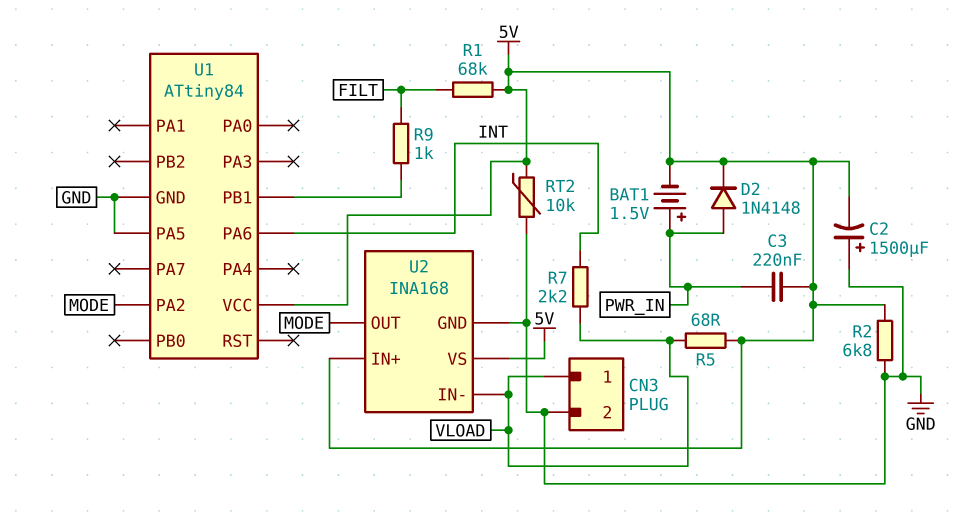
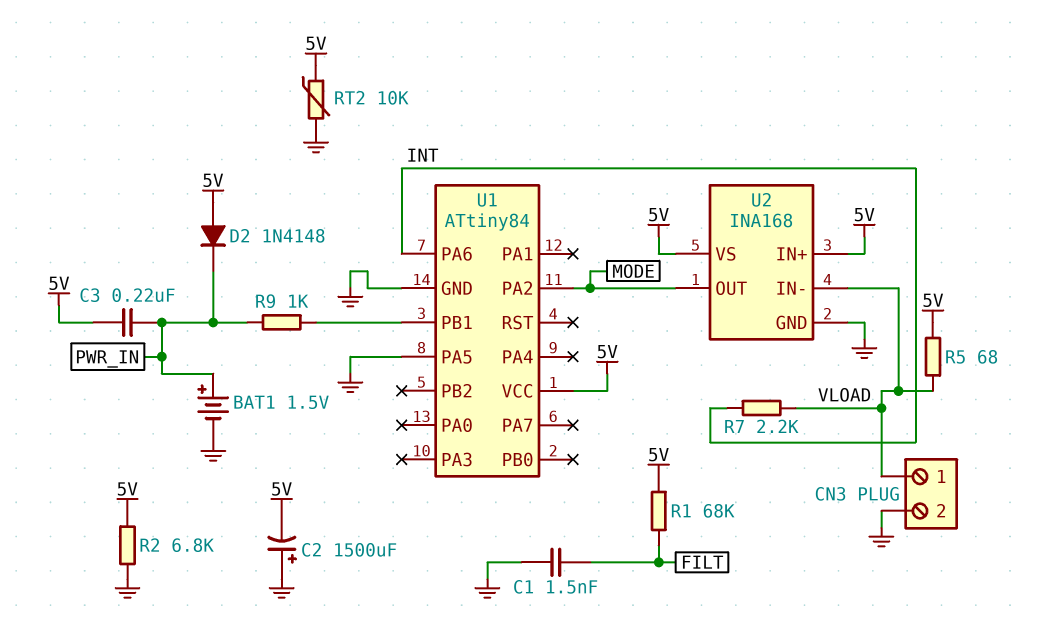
BAT1: 1.5V (plus PWR_IN, minus 5V) -> 1.5V (plus PWR_IN, minus GND)
C1: none -> 1.5nF (FILT, GND)
D2: diode 1N4148 (A PWR_IN, K 5V) -> diode 1N4148 (A 5V, K PWR_IN)
R9: 1k (FILT, U1/PB1) -> 1k (PWR_IN, U1/PB1)

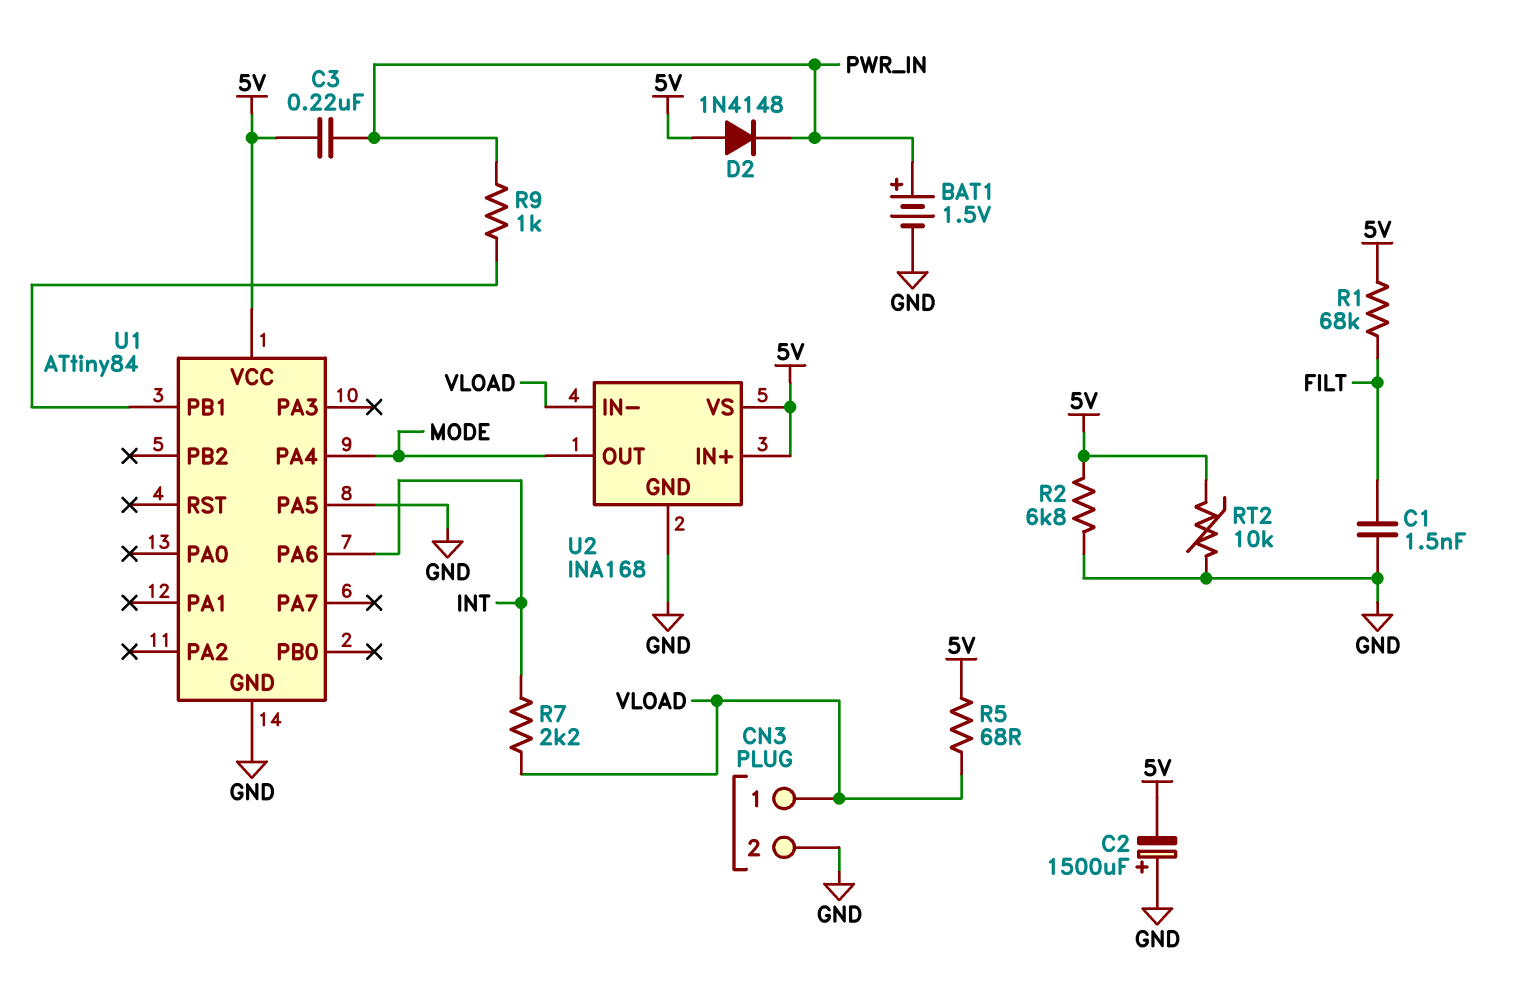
U1 pin PA2: MODE -> none
U1 pin PA4: none -> MODE

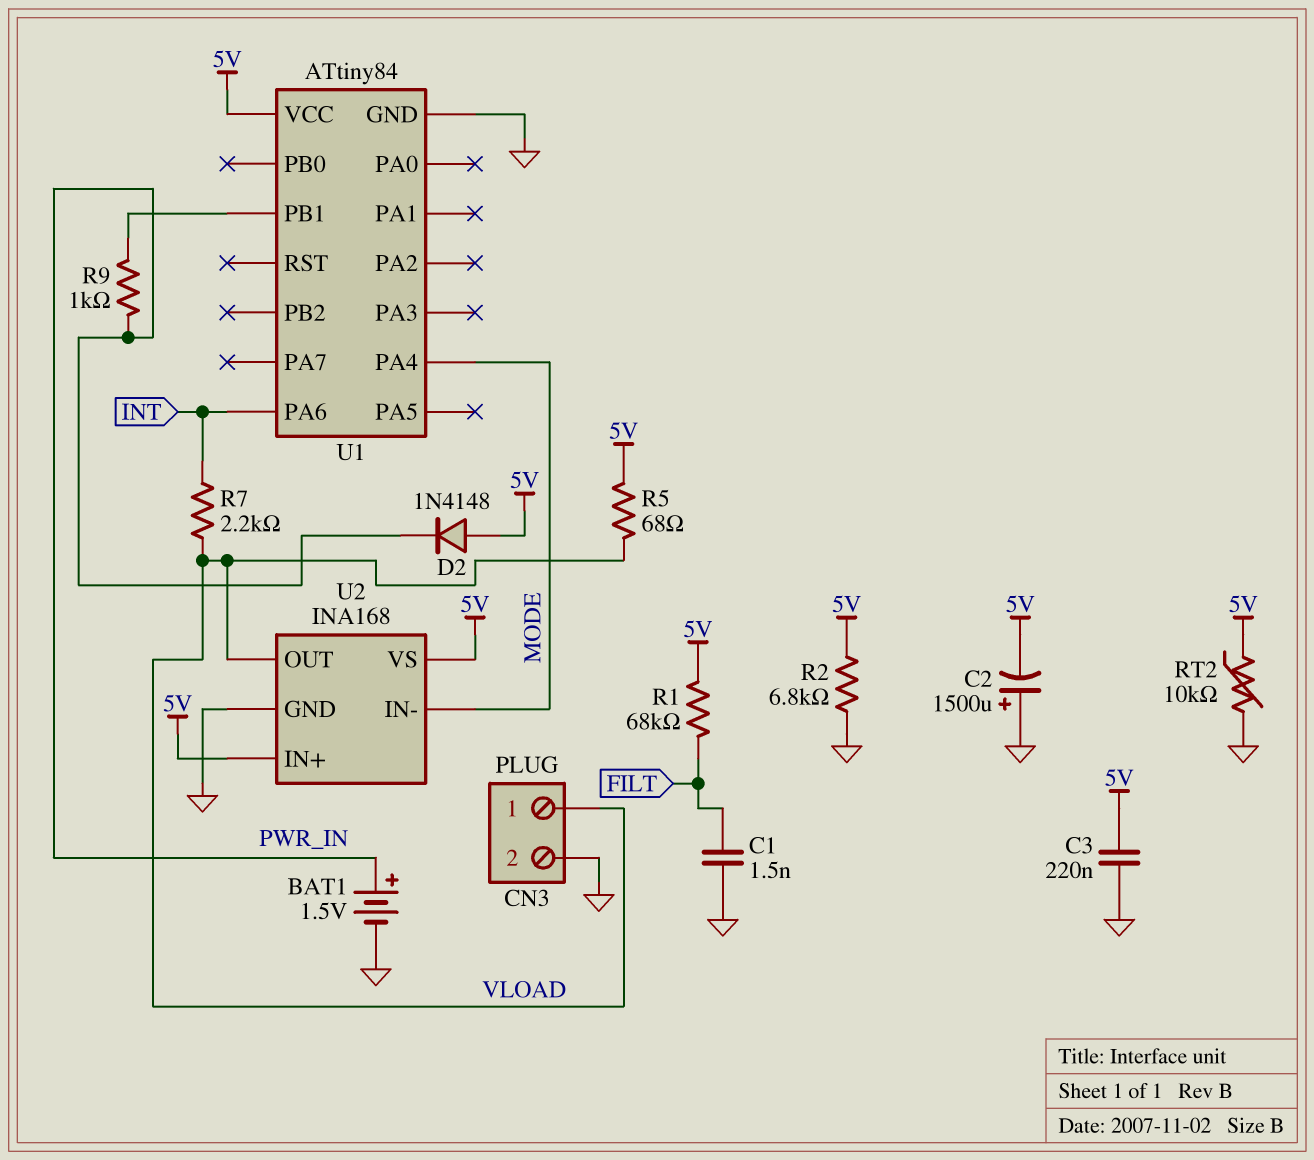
C3: 220nF (5V, PWR_IN) -> 220nF (5V, GND)
U1 pin PA5: GND -> none
U2 pin IN-: VLOAD -> MODE
U2 pin OUT: MODE -> VLOAD

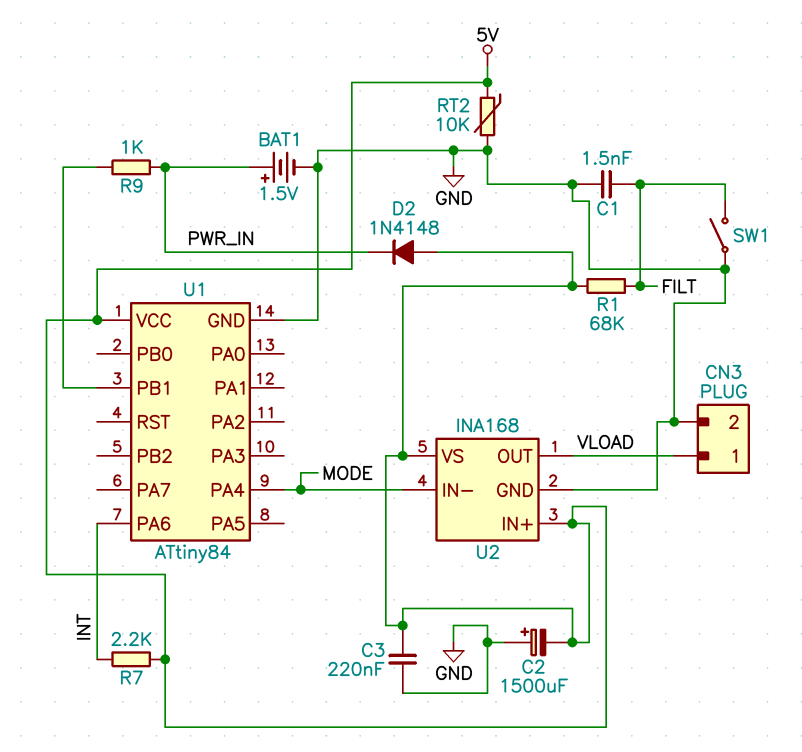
R2: 6.8k (5V, GND) -> none
R5: 68 (5V, VLOAD) -> none
R7: 2.2k (INT, VLOAD) -> 2.2k (5V, INT)
SW1: none -> switch (FILT, GND)

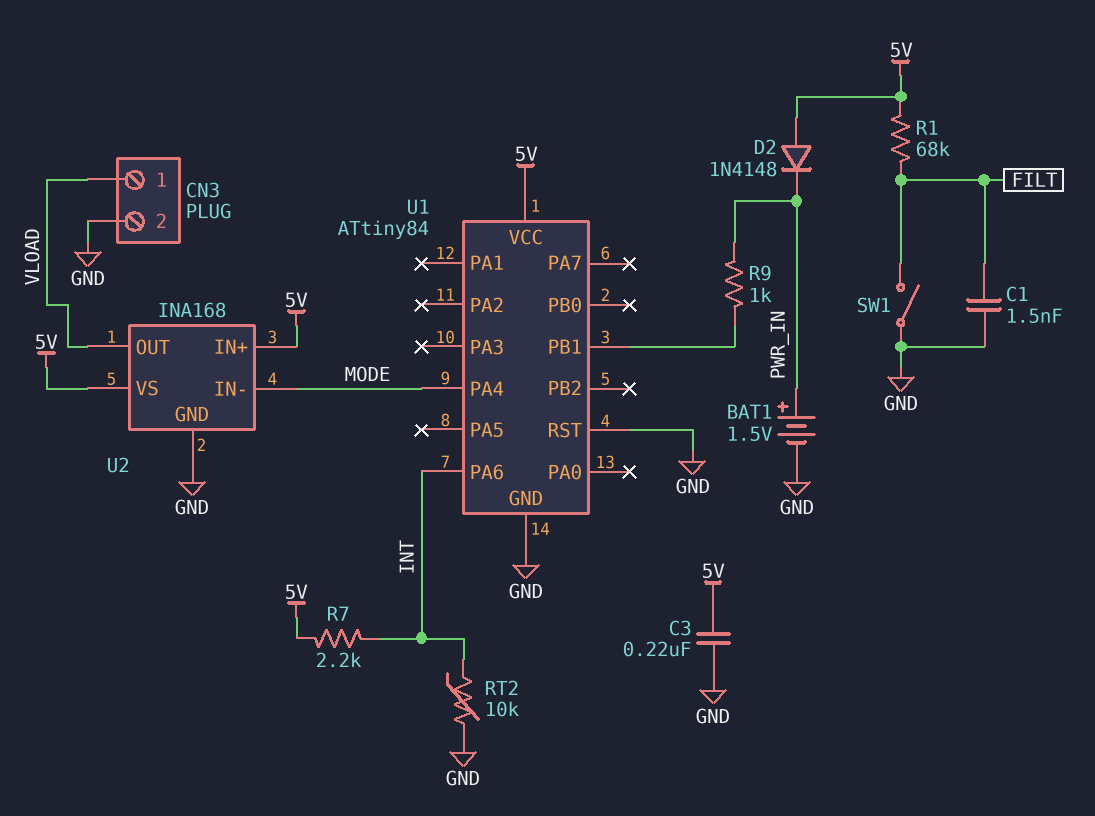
C2: 1500uF (plus GND, minus 5V) -> none
RT2: 10k (5V, GND) -> 10k (GND, INT)
U1 pin RST: none -> GND

